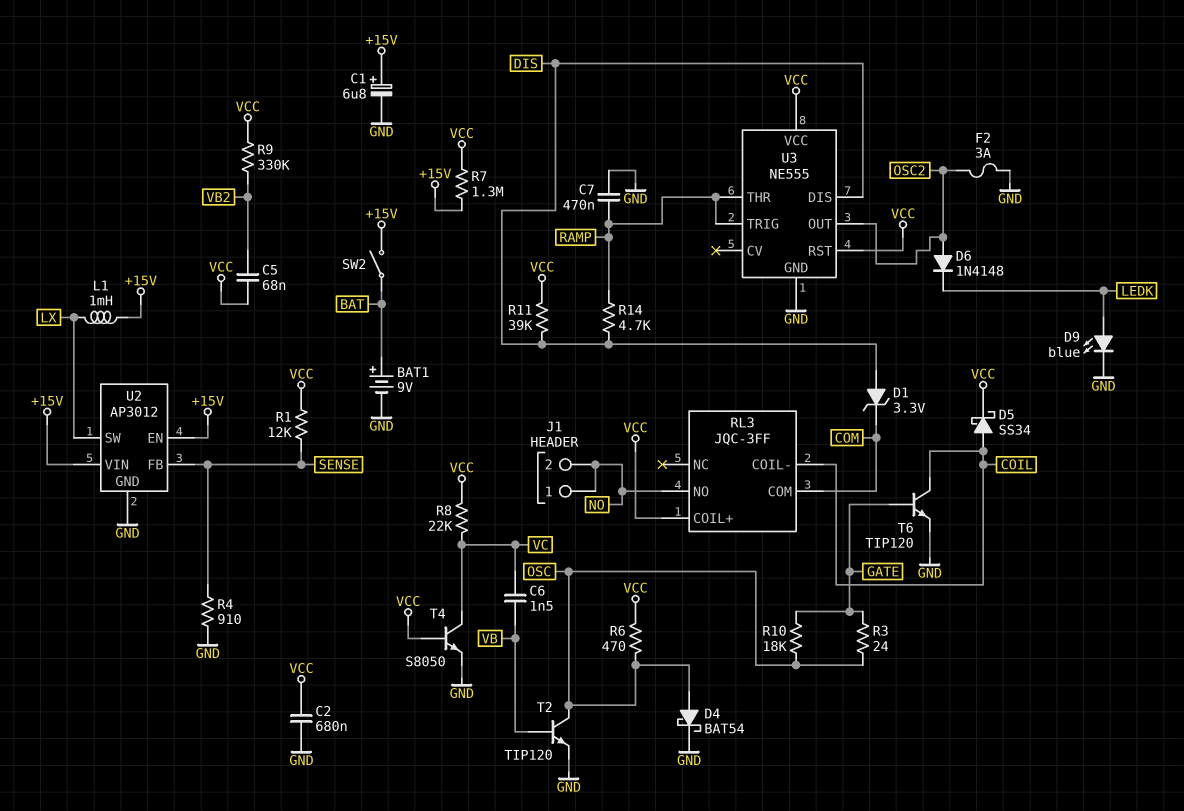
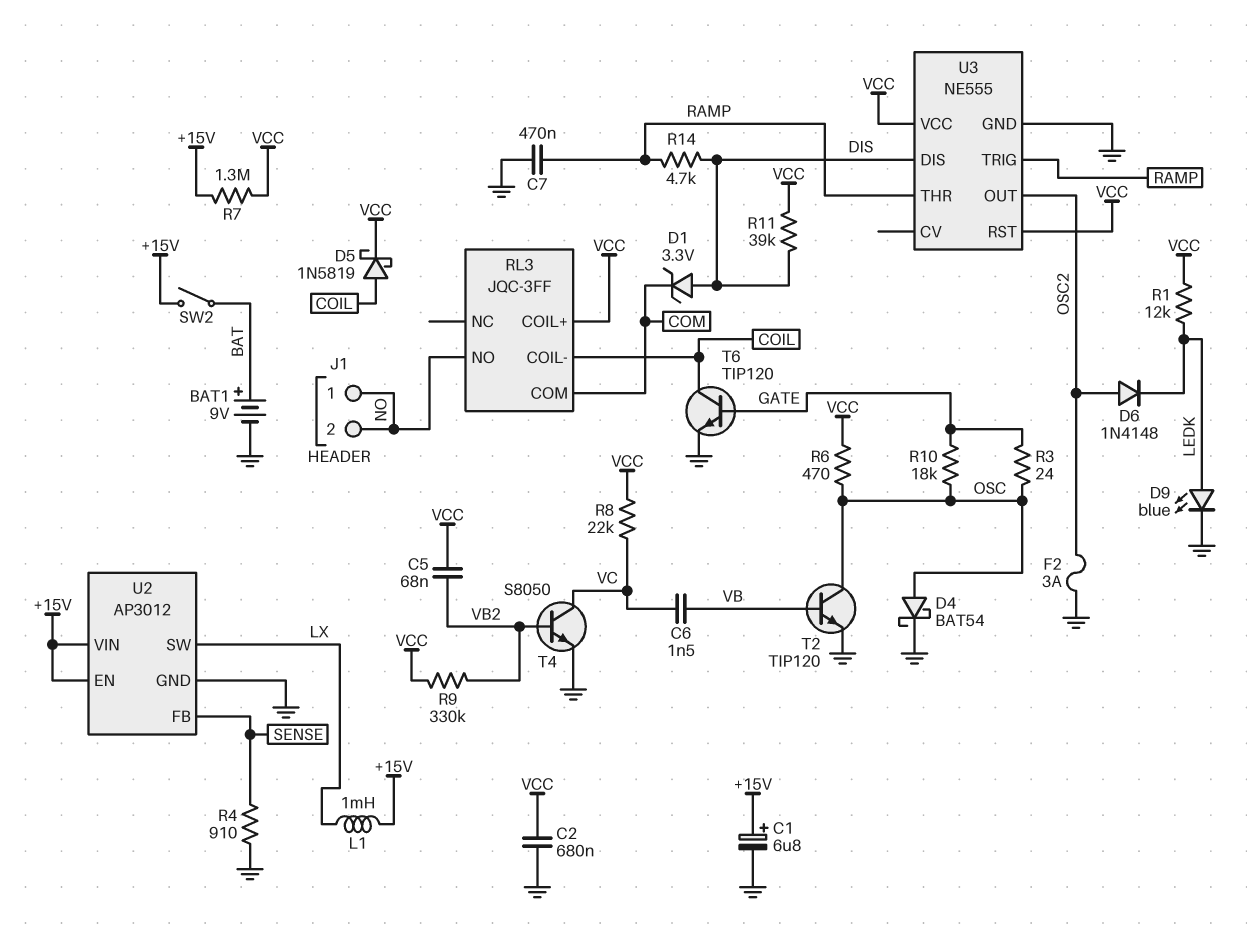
D5: schottky SS34 (A COIL, K VCC) -> schottky 1N5819 (A COIL, K VCC)
R1: 12k (SENSE, VCC) -> 12k (LEDK, VCC)
T4: NPN S8050 (B VCC, C VC, E GND) -> NPN S8050 (B VB2, C VC, E GND)

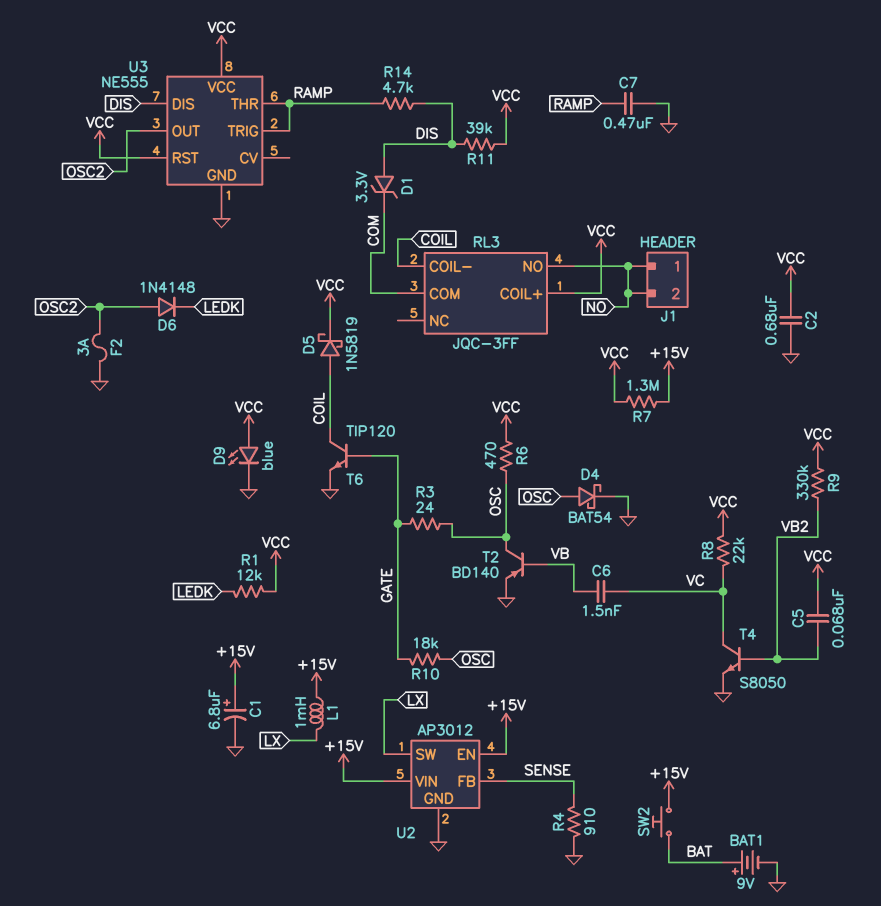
D9: LED blue (A LEDK, K GND) -> LED blue (A VCC, K GND)
SW2: switch (+15V, BAT) -> button (+15V, BAT)
T2: NPN TIP120 (B VB, C OSC, E GND) -> PNP BD140 (B VB, C OSC, E GND)

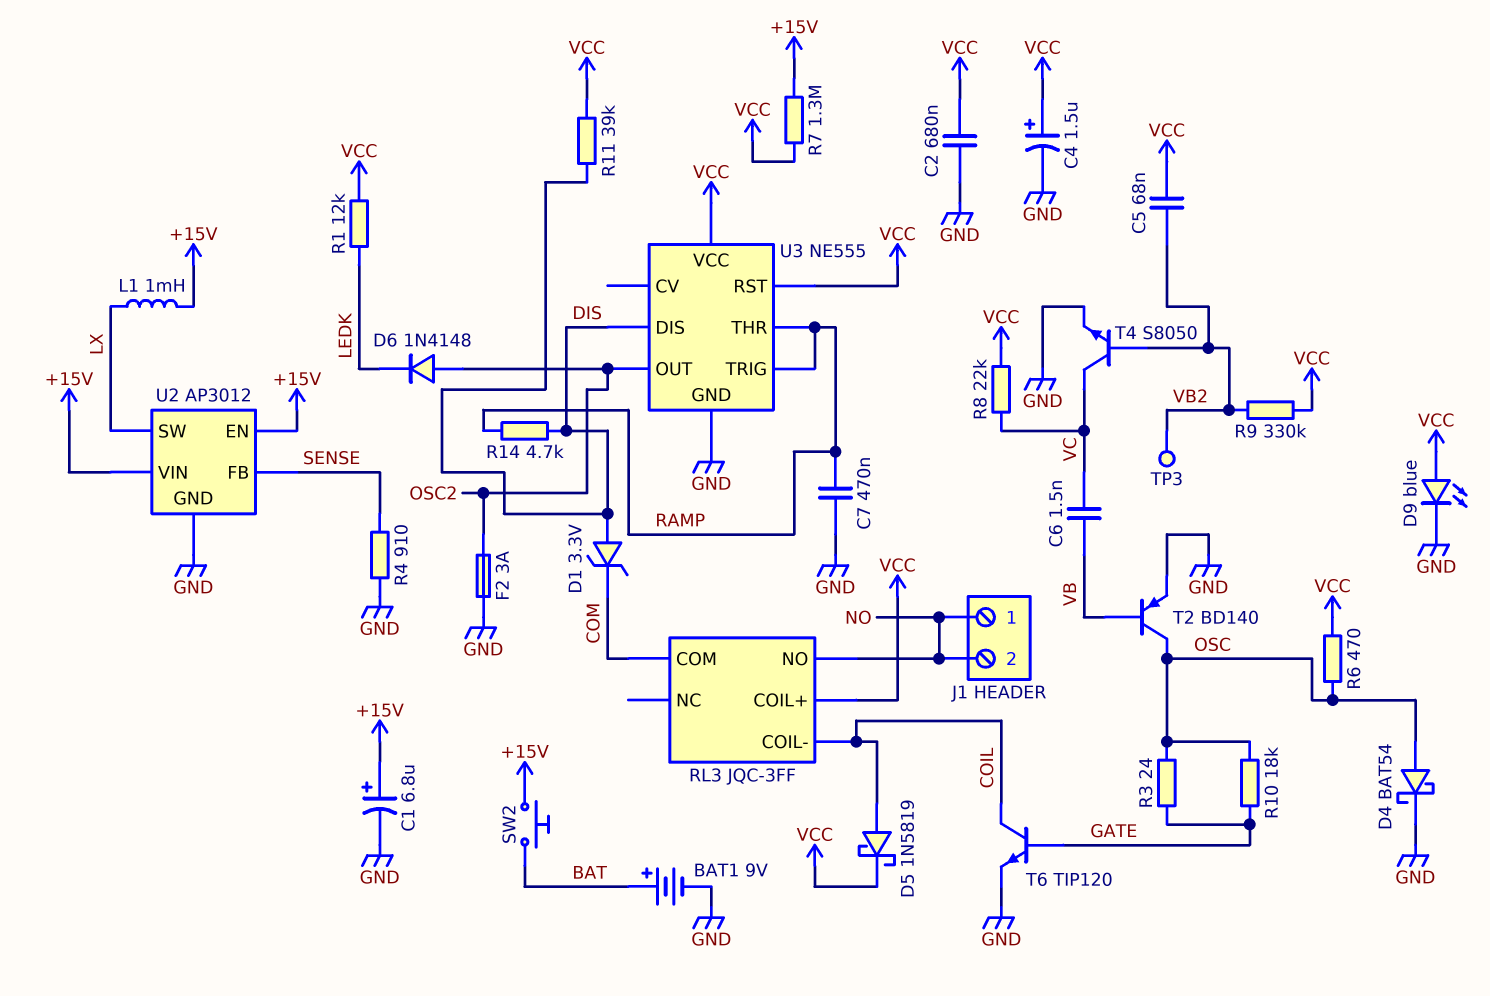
C4: none -> 1.5uF (plus VCC, minus GND)
TP3: none -> test point (VB2)

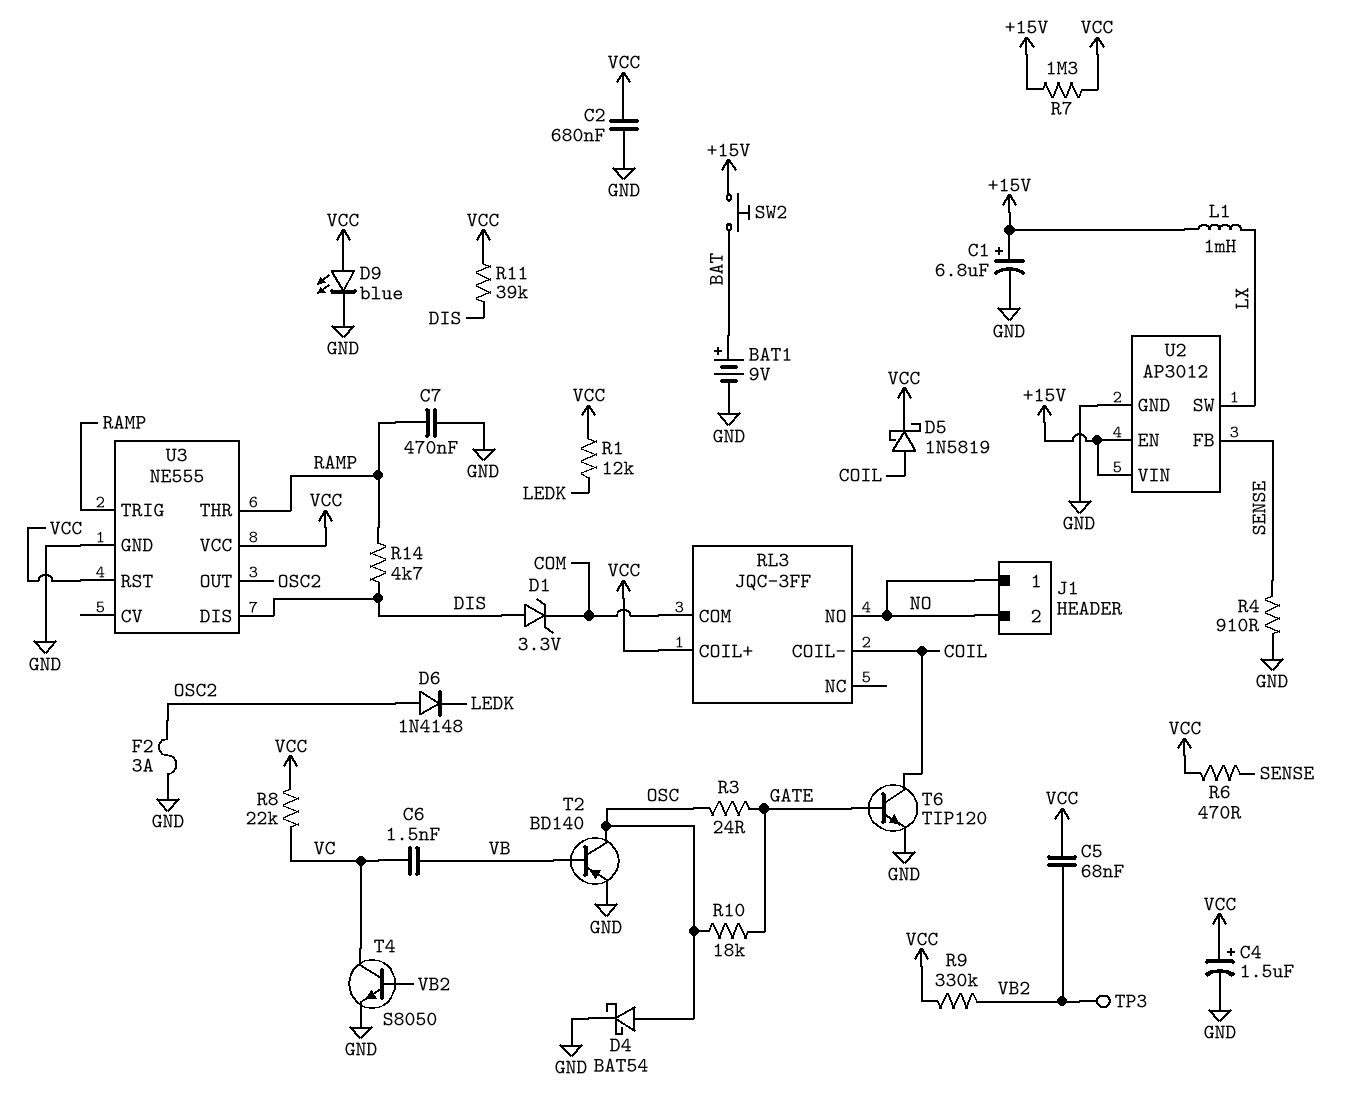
R6: 470 (OSC, VCC) -> 470 (SENSE, VCC)

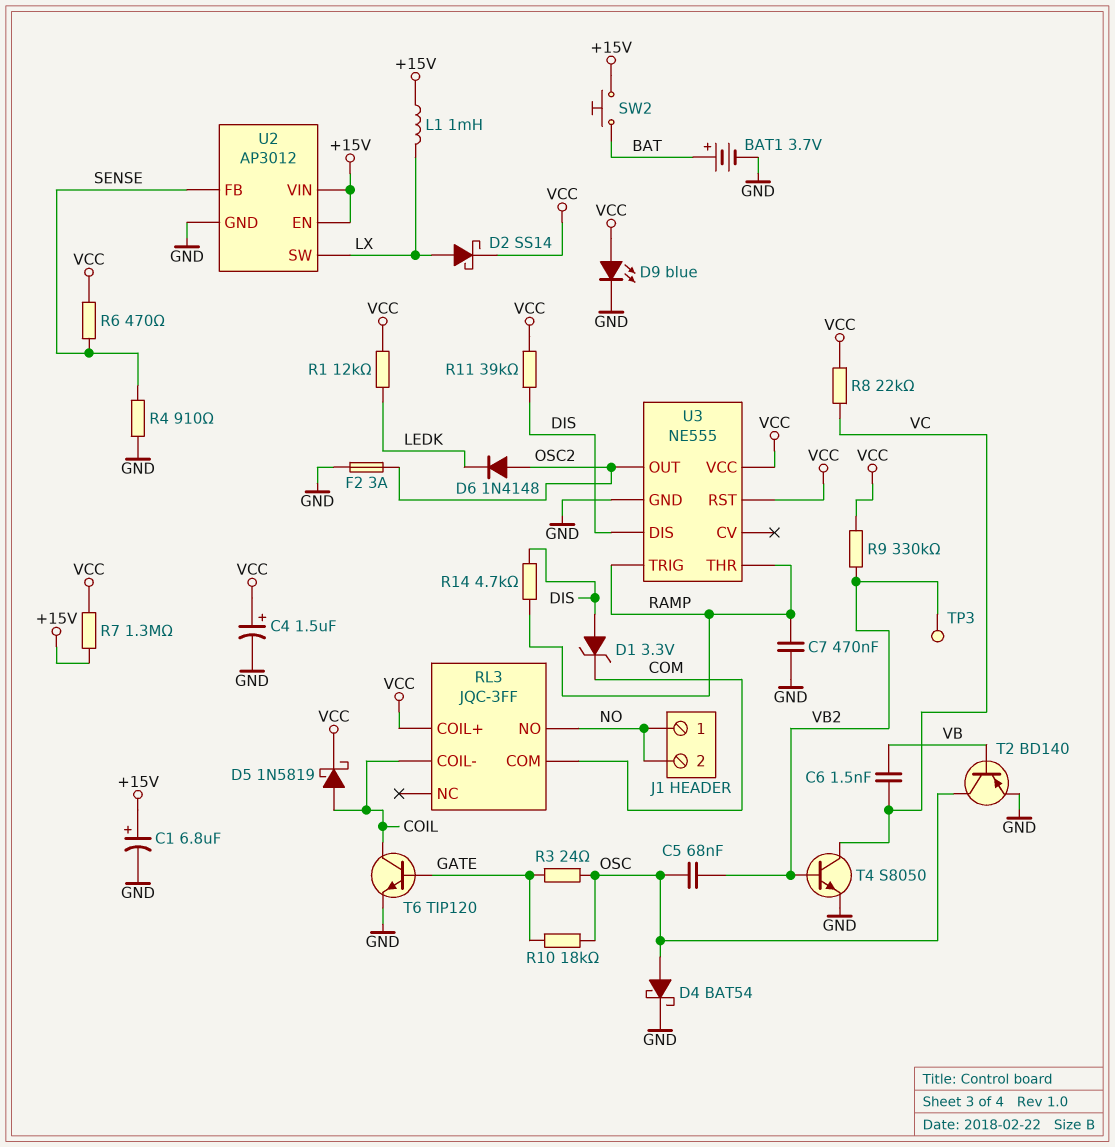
BAT1: 9V (plus BAT, minus GND) -> 3.7V (plus BAT, minus GND)
C2: 680nF (GND, VCC) -> none
C5: 68nF (VB2, VCC) -> 68nF (OSC, VB2)
D2: none -> schottky SS14 (A LX, K VCC)

